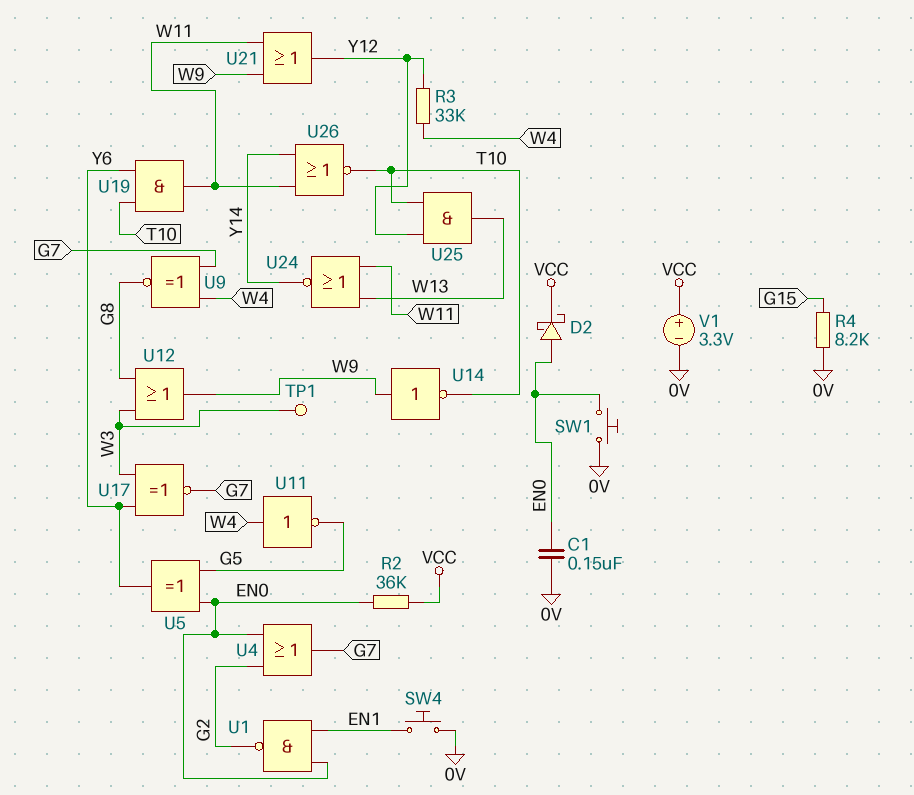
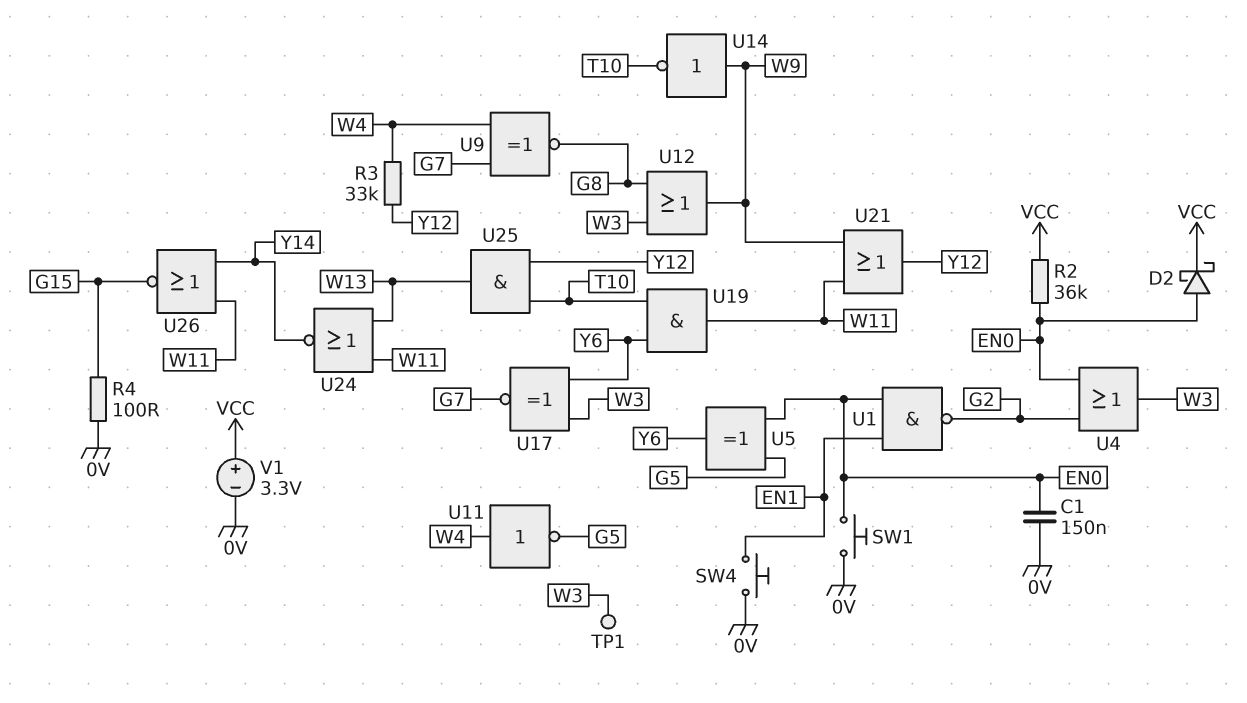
R4: 8.2k (0V, G15) -> 100 (0V, G15)
U4: OR (in EN0, in G2, out G7) -> OR (in EN0, in G2, out W3)
U26: NOR (in W11, in Y14, out T10) -> NOR (in W11, in Y14, out G15)

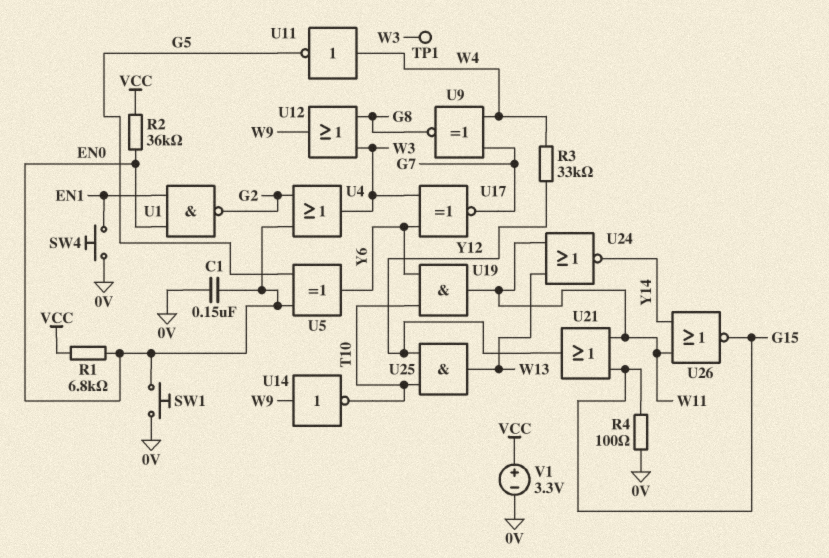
D2: schottky (A EN0, K VCC) -> none
R1: none -> 6.8k (EN0, VCC)
U21: OR (in W9, in W11, out Y12) -> OR (in G15, in W11, out Y12)

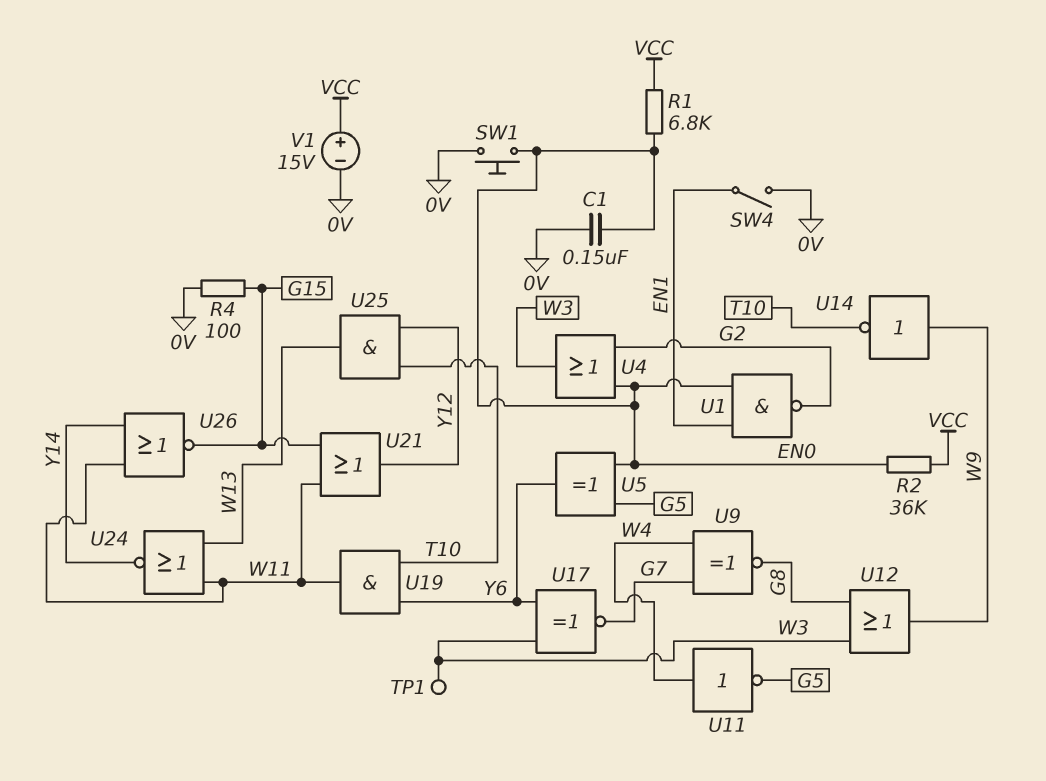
R3: 33k (W4, Y12) -> none
SW4: button (0V, EN1) -> switch (0V, EN1)
V1: 3.3V (plus VCC, minus 0V) -> 15V (plus VCC, minus 0V)

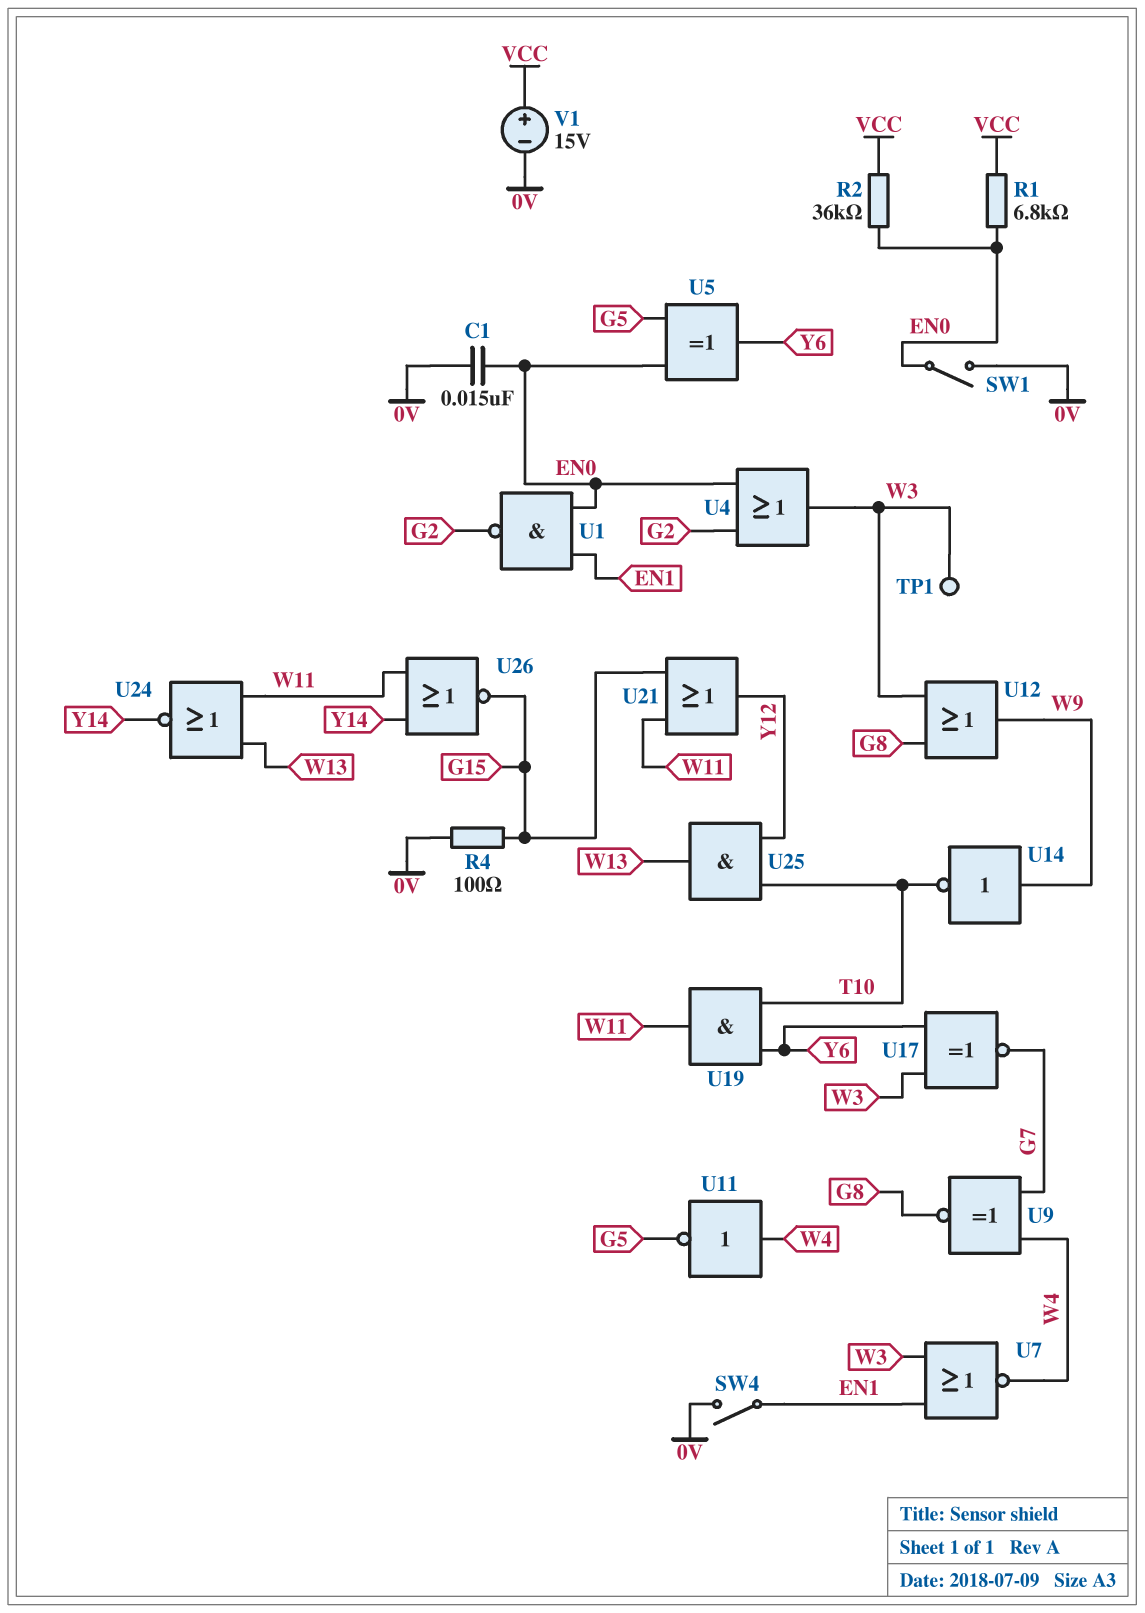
C1: 150nF (0V, EN0) -> 15nF (0V, EN0)
SW1: button (0V, EN0) -> switch (0V, EN0)
U7: none -> NOR (in EN1, in W3, out W4)

